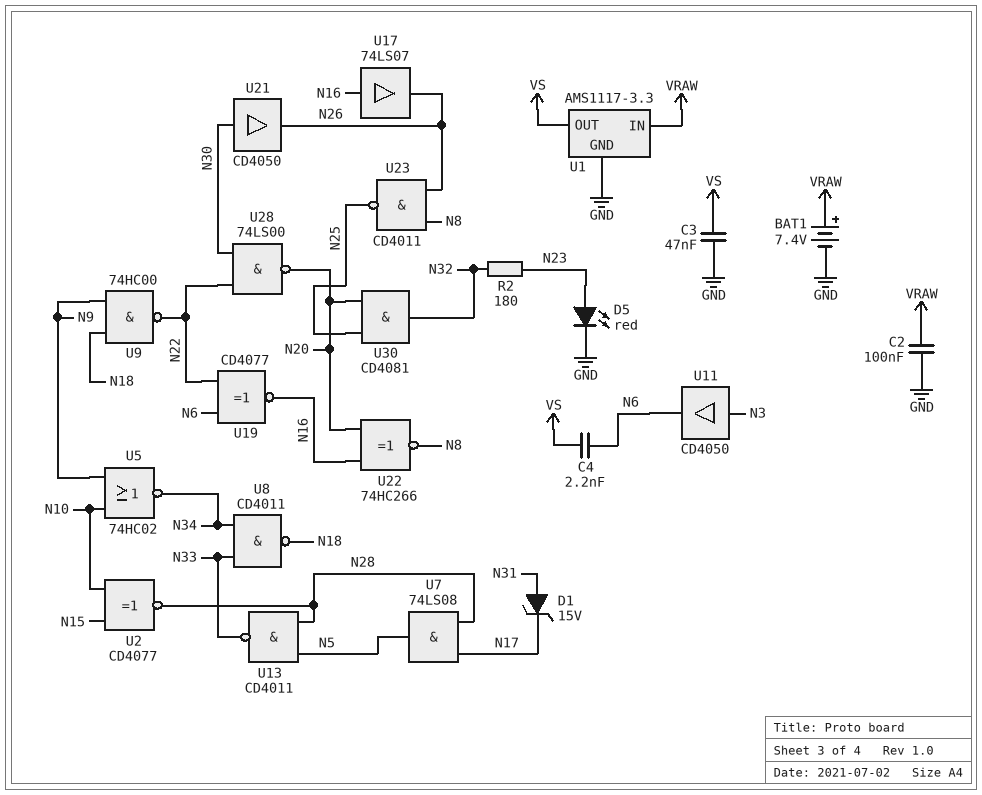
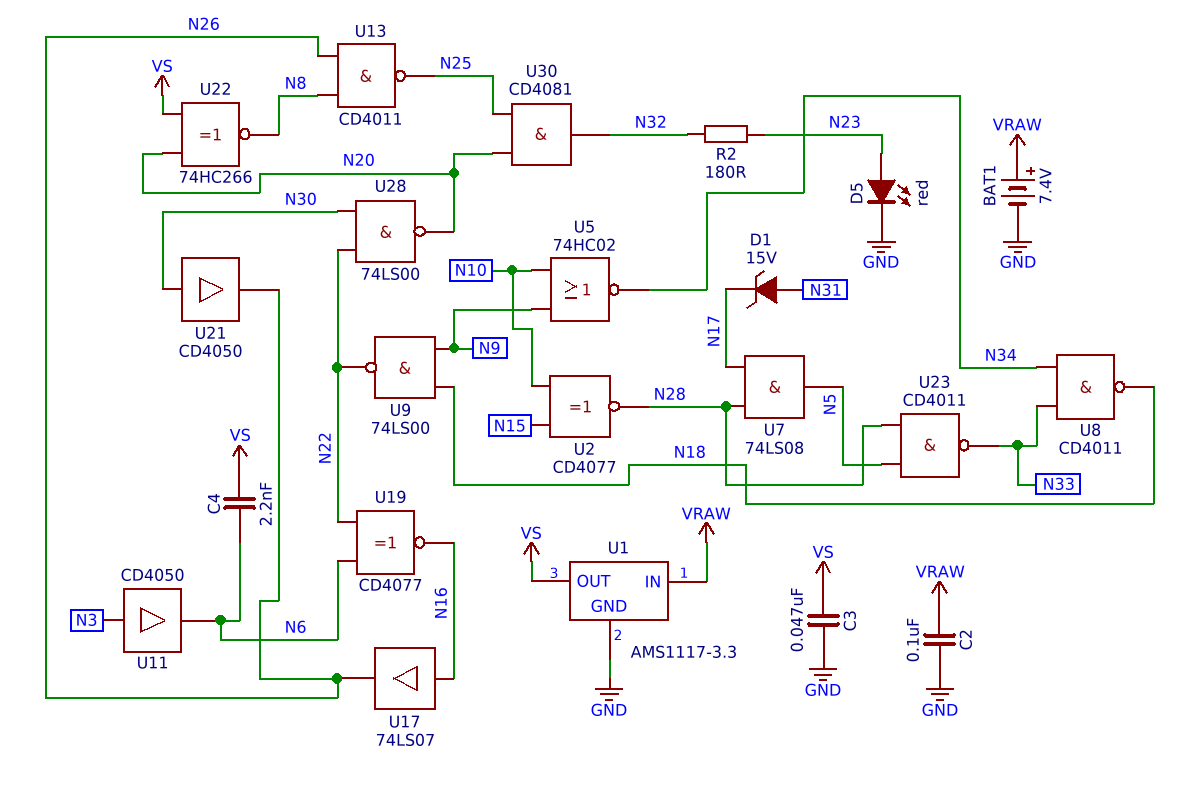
U9: NAND 74HC00 (in N9, in N18, out N22) -> NAND 74LS00 (in N9, in N18, out N22)
U13: NAND CD4011 (in N5, in N28, out N33) -> NAND CD4011 (in N8, in N26, out N25)
U22: XNOR 74HC266 (in N16, in N20, out N8) -> XNOR 74HC266 (in N20, in VS, out N8)
U23: NAND CD4011 (in N8, in N26, out N25) -> NAND CD4011 (in N5, in N28, out N33)

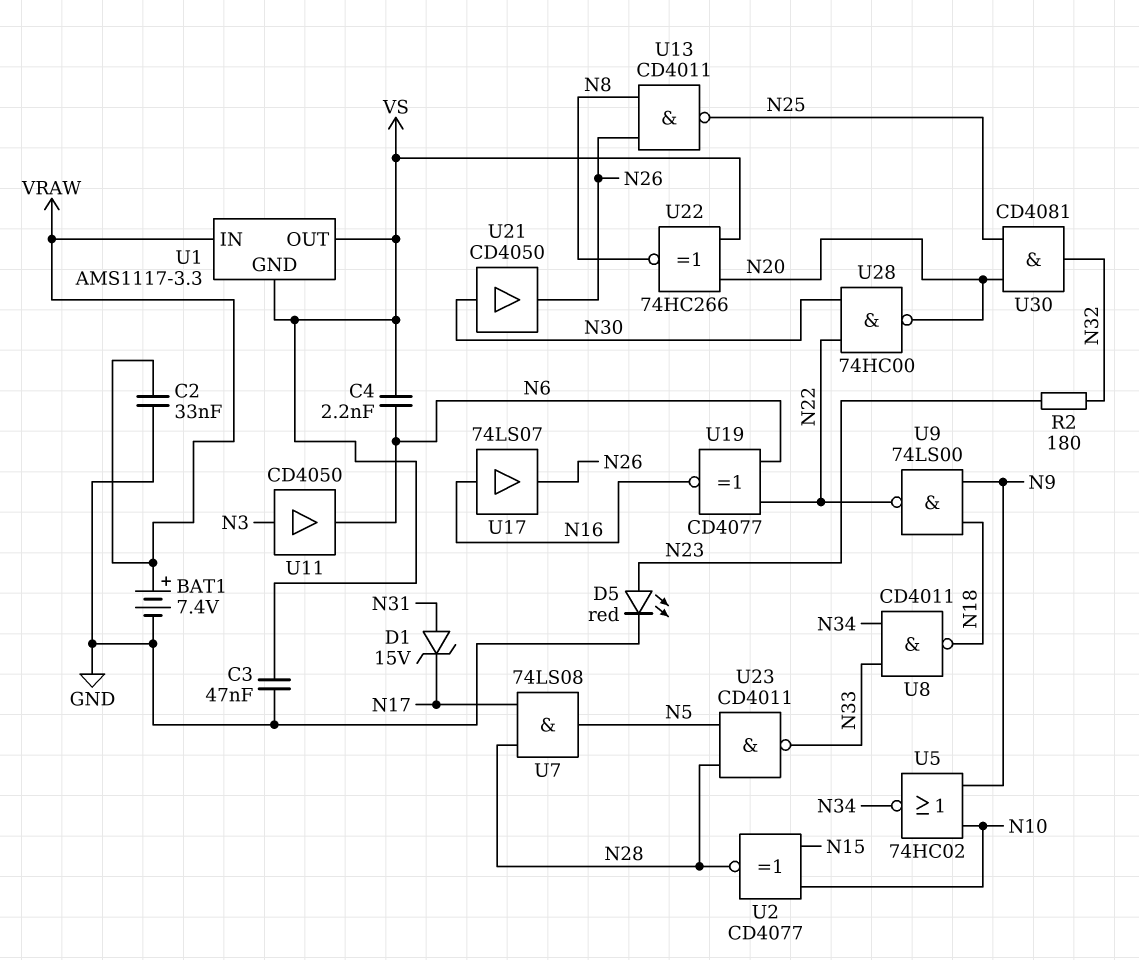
C2: 100nF (GND, VRAW) -> 33nF (GND, VRAW)
U1 pin GND: GND -> VS
U28: NAND 74LS00 (in N22, in N30, out N20) -> NAND 74HC00 (in N22, in N30, out N20)

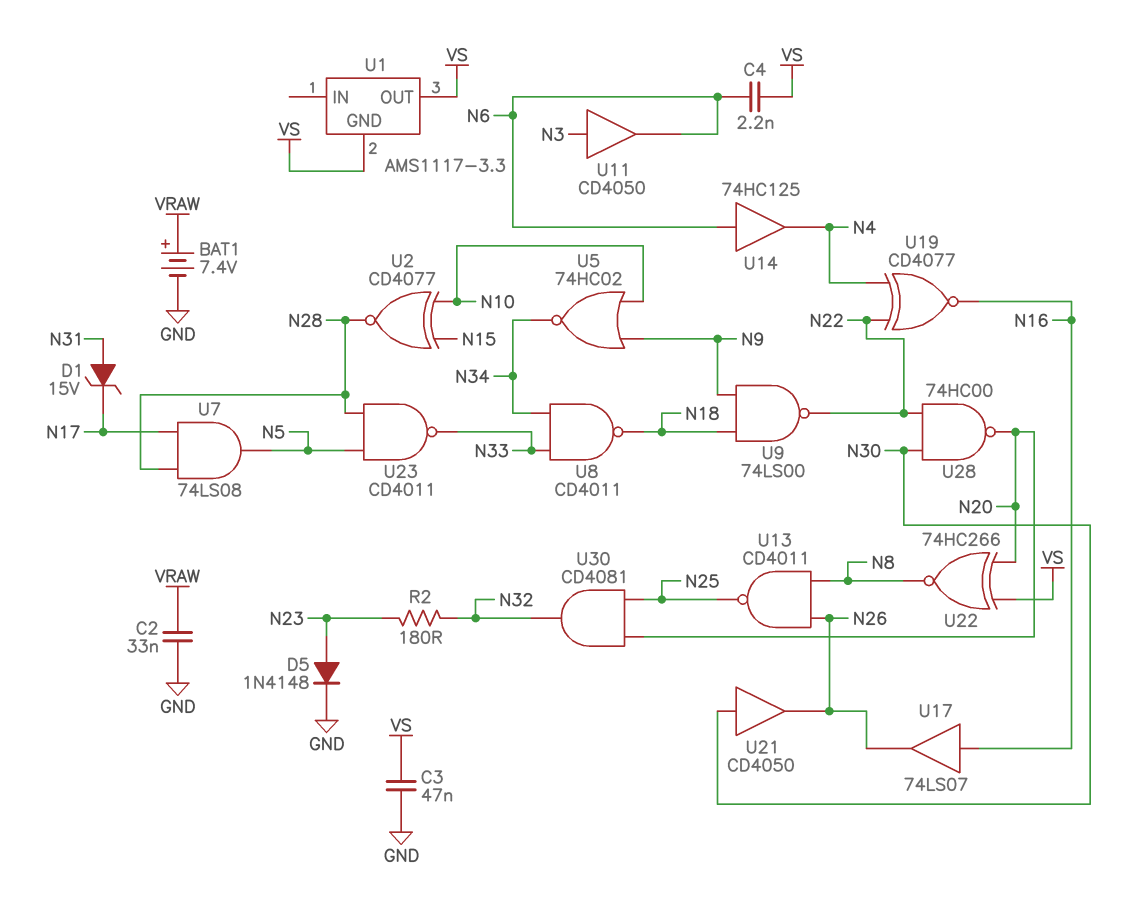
D5: LED red (A N23, K GND) -> diode 1N4148 (A N23, K GND)
U1 pin IN: VRAW -> none
U14: none -> buffer 74HC125 (in N6, out N4)
U19: XNOR CD4077 (in N6, in N22, out N16) -> XNOR CD4077 (in N4, in N22, out N16)

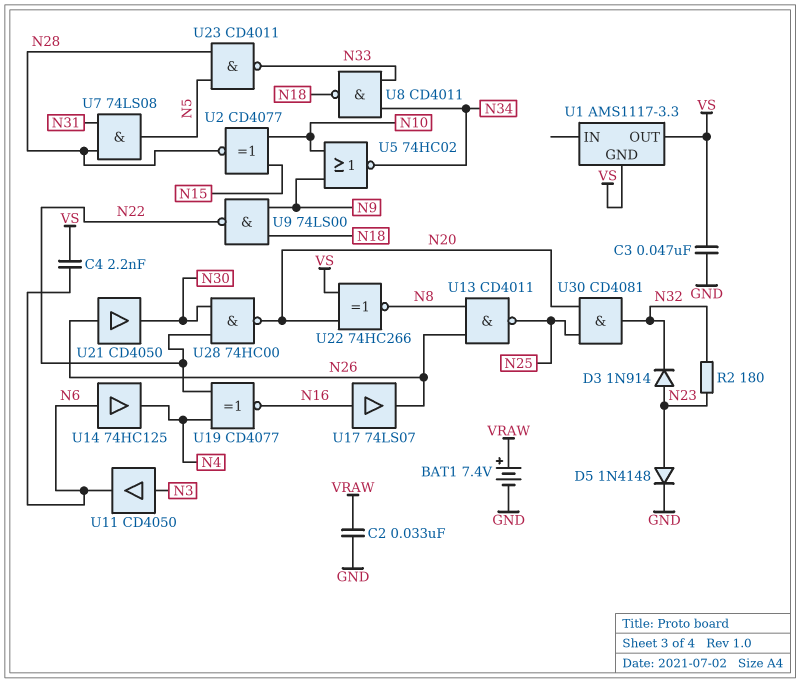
D1: zener 15V (A N31, K N17) -> none
D3: none -> diode 1N914 (A N23, K N32)
U7: AND 74LS08 (in N17, in N28, out N5) -> AND 74LS08 (in N28, in N31, out N5)
U21: buffer CD4050 (in N30, out N26) -> buffer CD4050 (in N26, out N30)

